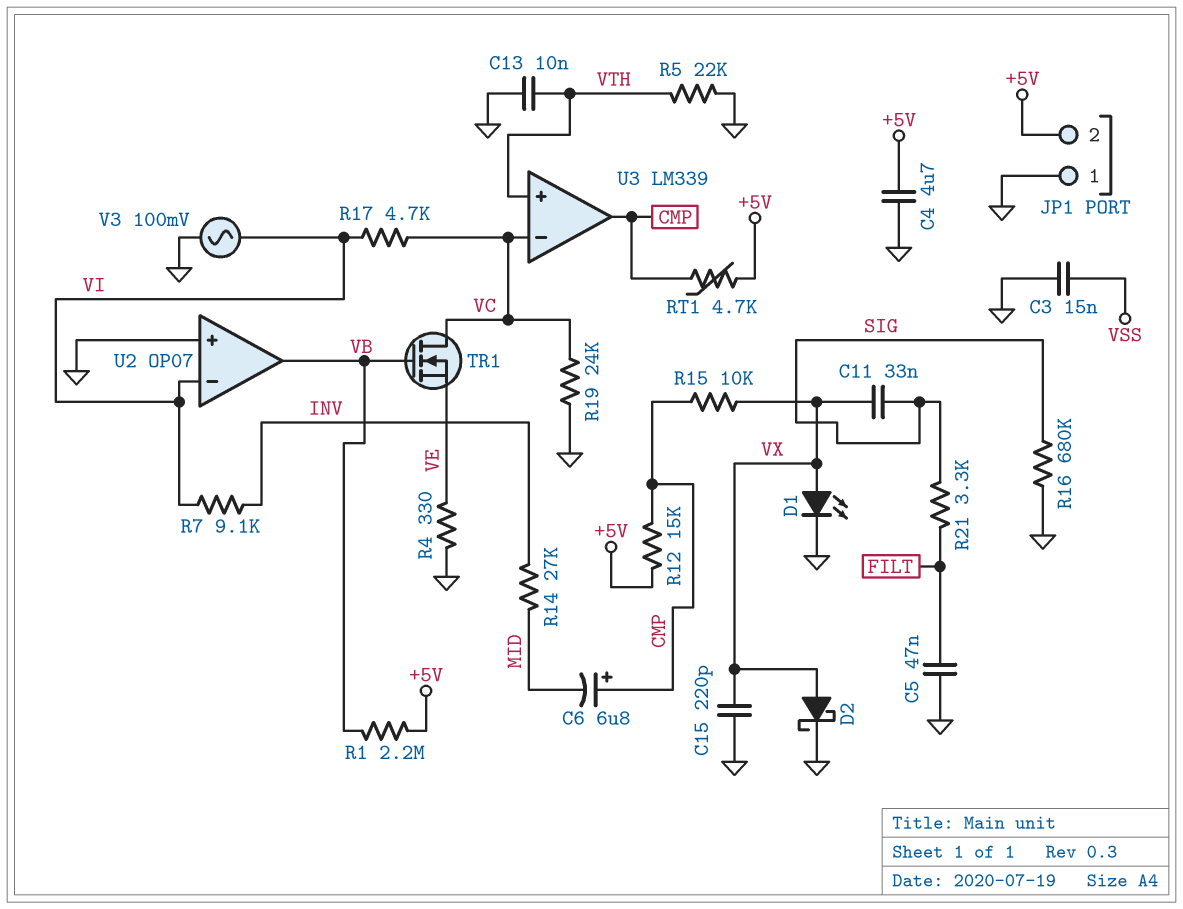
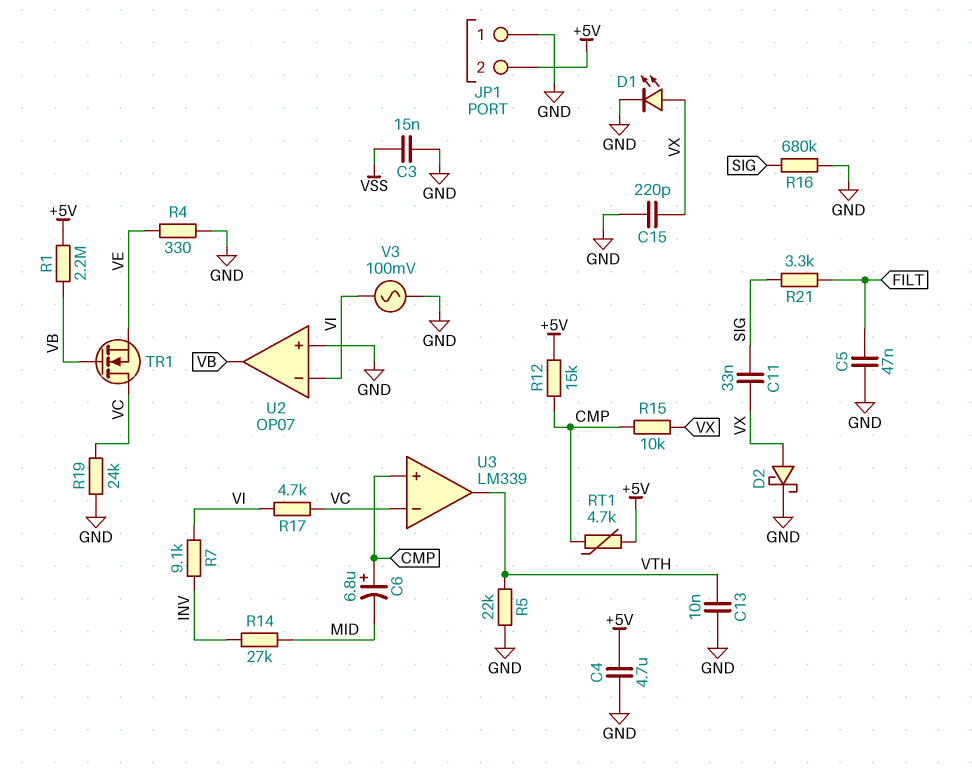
U3 pin in+: VTH -> CMP
U3 pin out: CMP -> VTH

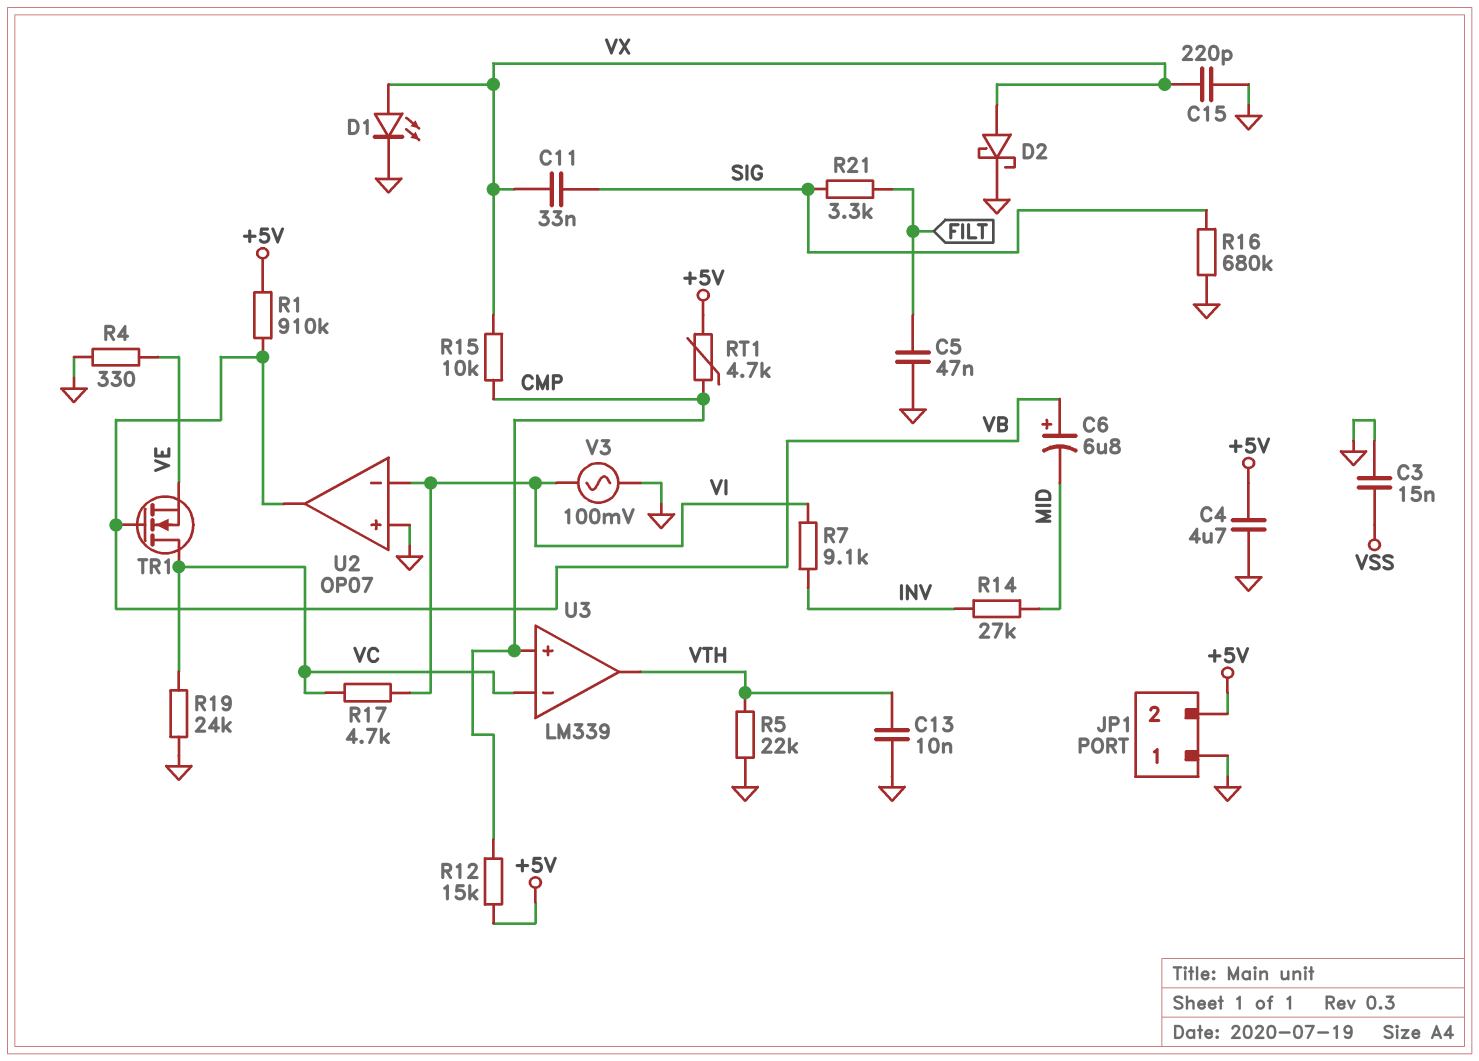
C6: 6.8uF (plus CMP, minus MID) -> 6.8uF (plus VB, minus MID)
R1: 2.2M (+5V, VB) -> 910k (+5V, VB)

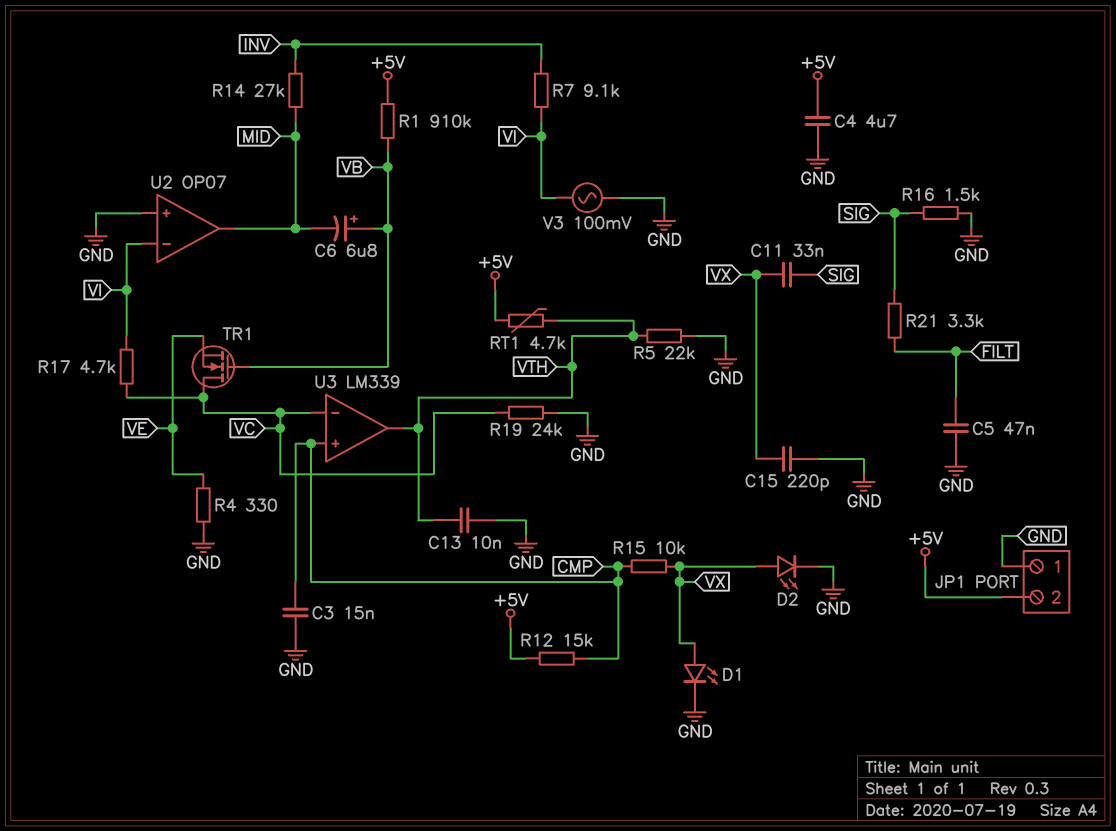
C3: 15nF (GND, VSS) -> 15nF (CMP, GND)
D2: schottky (A VX, K GND) -> LED (A VX, K GND)
R16: 680k (GND, SIG) -> 1.5k (GND, SIG)
RT1: 4.7k (+5V, CMP) -> 4.7k (+5V, VTH)
U2 pin out: VB -> MID

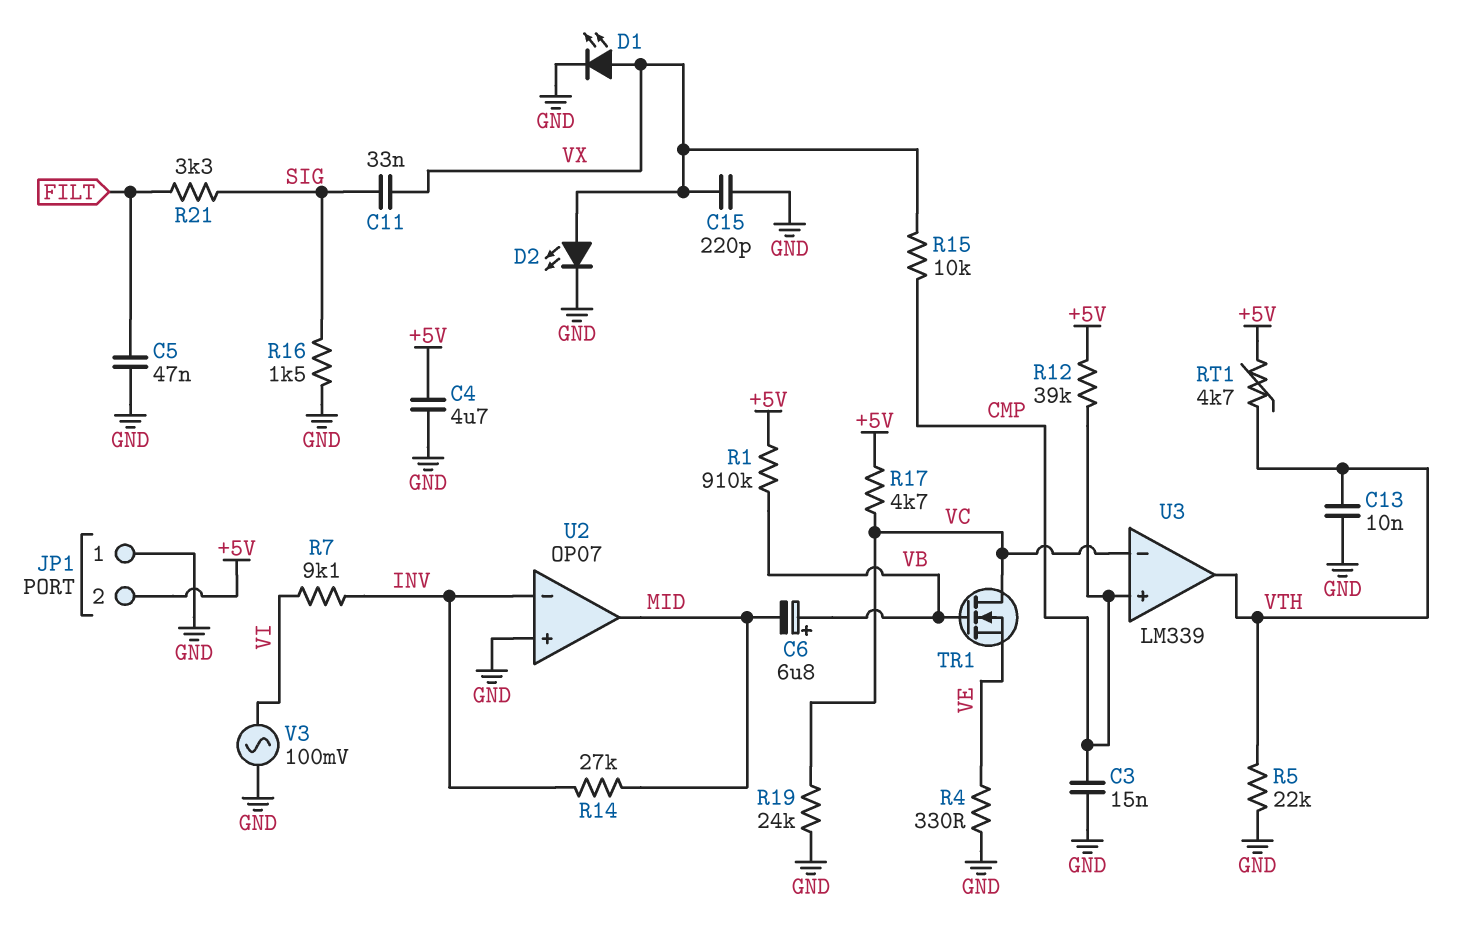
R12: 15k (+5V, CMP) -> 39k (+5V, CMP)
R17: 4.7k (VC, VI) -> 4.7k (+5V, VC)
U2 pin in-: VI -> INV

